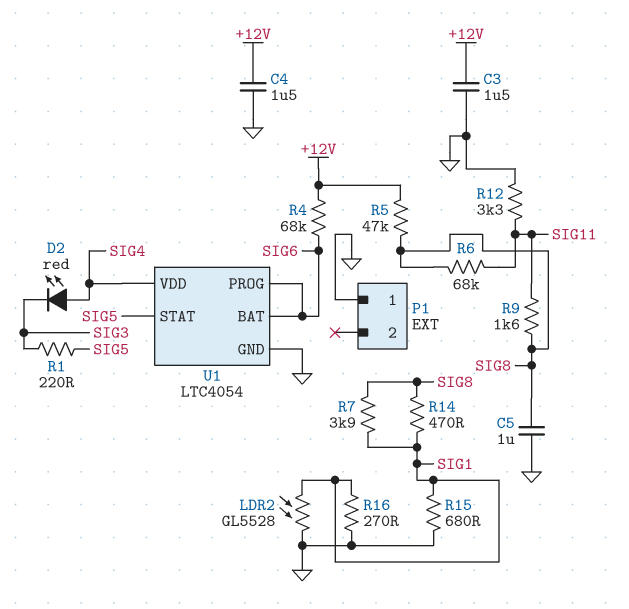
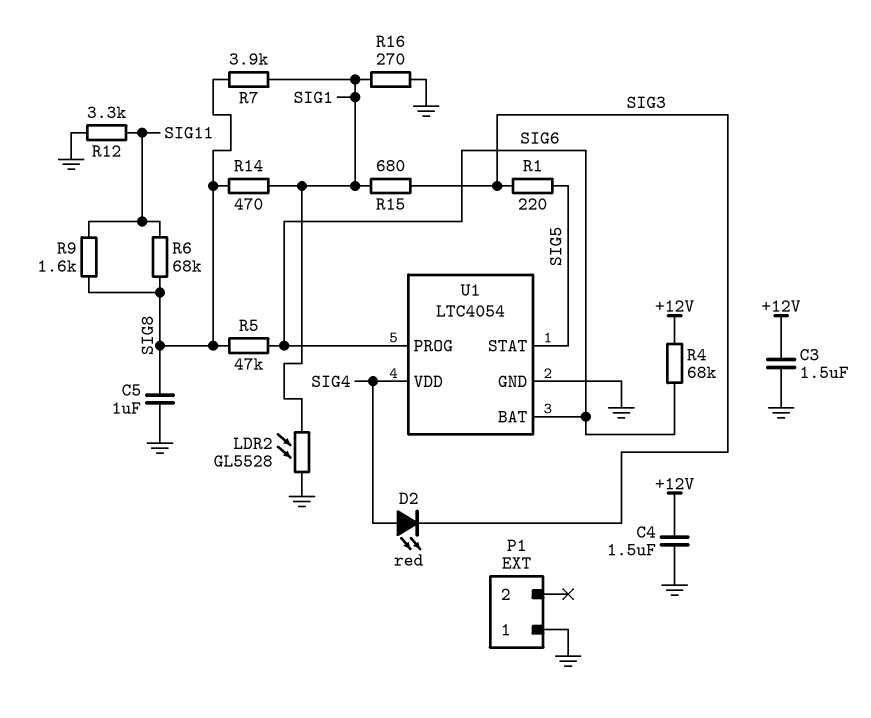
R5: 47k (+12V, SIG8) -> 47k (SIG6, SIG8)
R15: 680 (GND, SIG1) -> 680 (SIG1, SIG3)

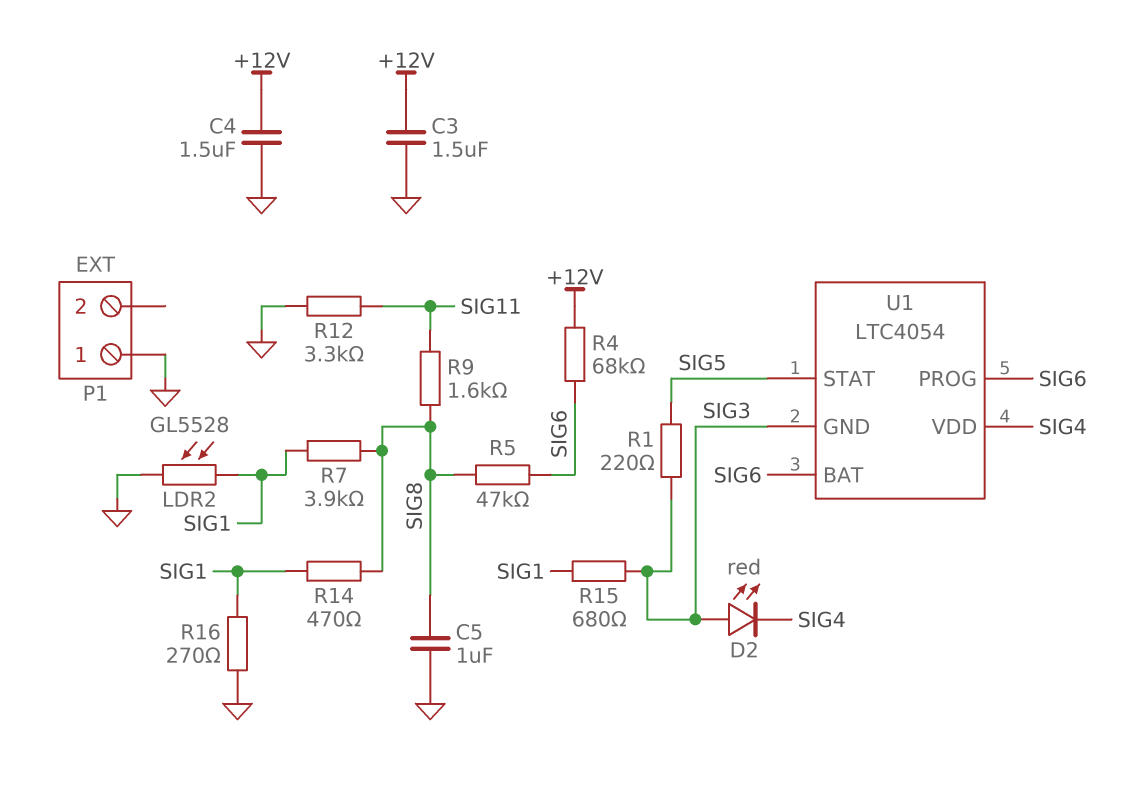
D2: LED red (A SIG4, K SIG3) -> LED red (A SIG3, K SIG4)
R6: 68k (SIG8, SIG11) -> none
U1 pin GND: GND -> SIG3

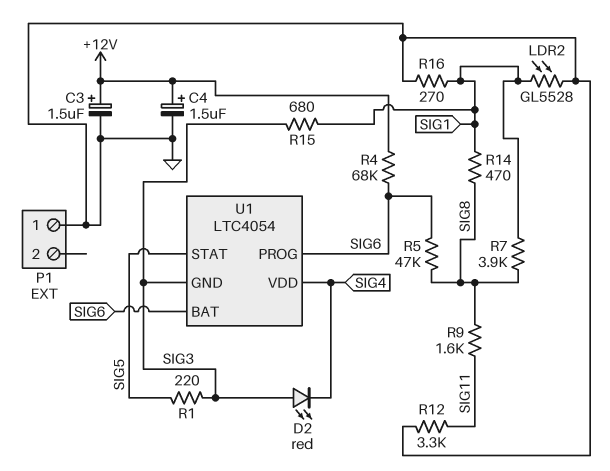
C3: 1.5uF (+12V, GND) -> 1.5uF (plus +12V, minus GND)
C4: 1.5uF (+12V, GND) -> 1.5uF (plus +12V, minus GND)
C5: 1uF (GND, SIG8) -> none

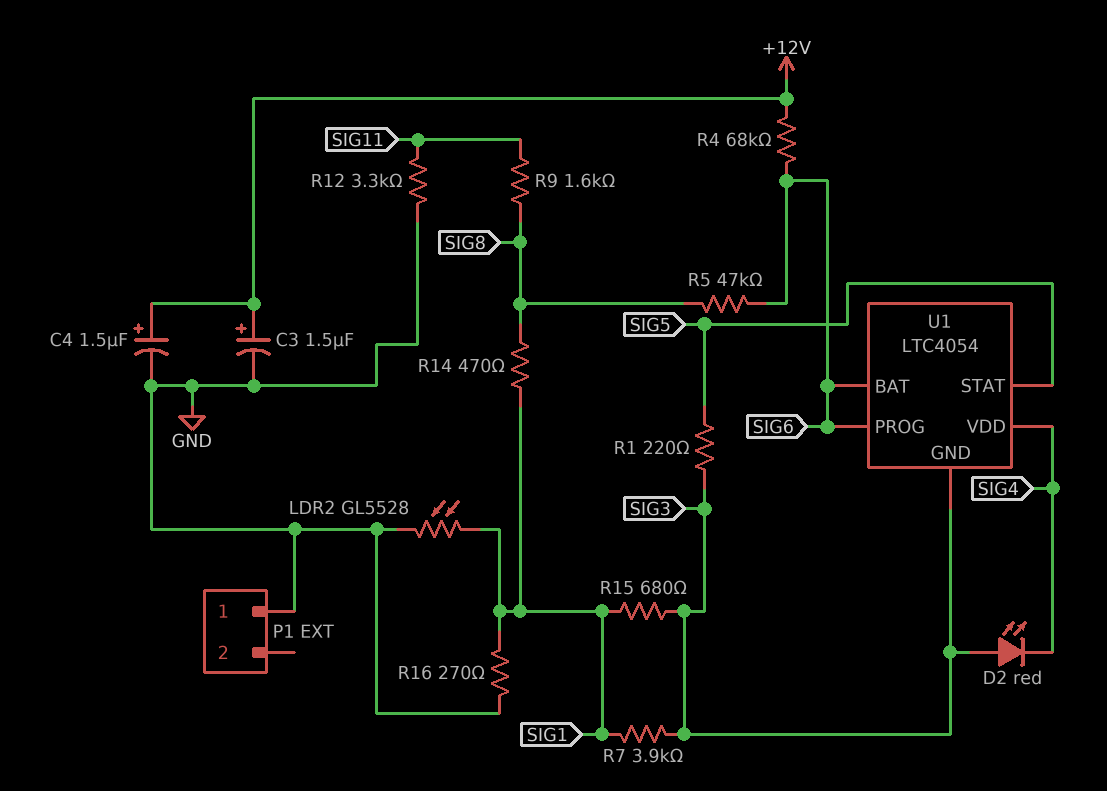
R7: 3.9k (SIG1, SIG8) -> 3.9k (SIG1, SIG3)

